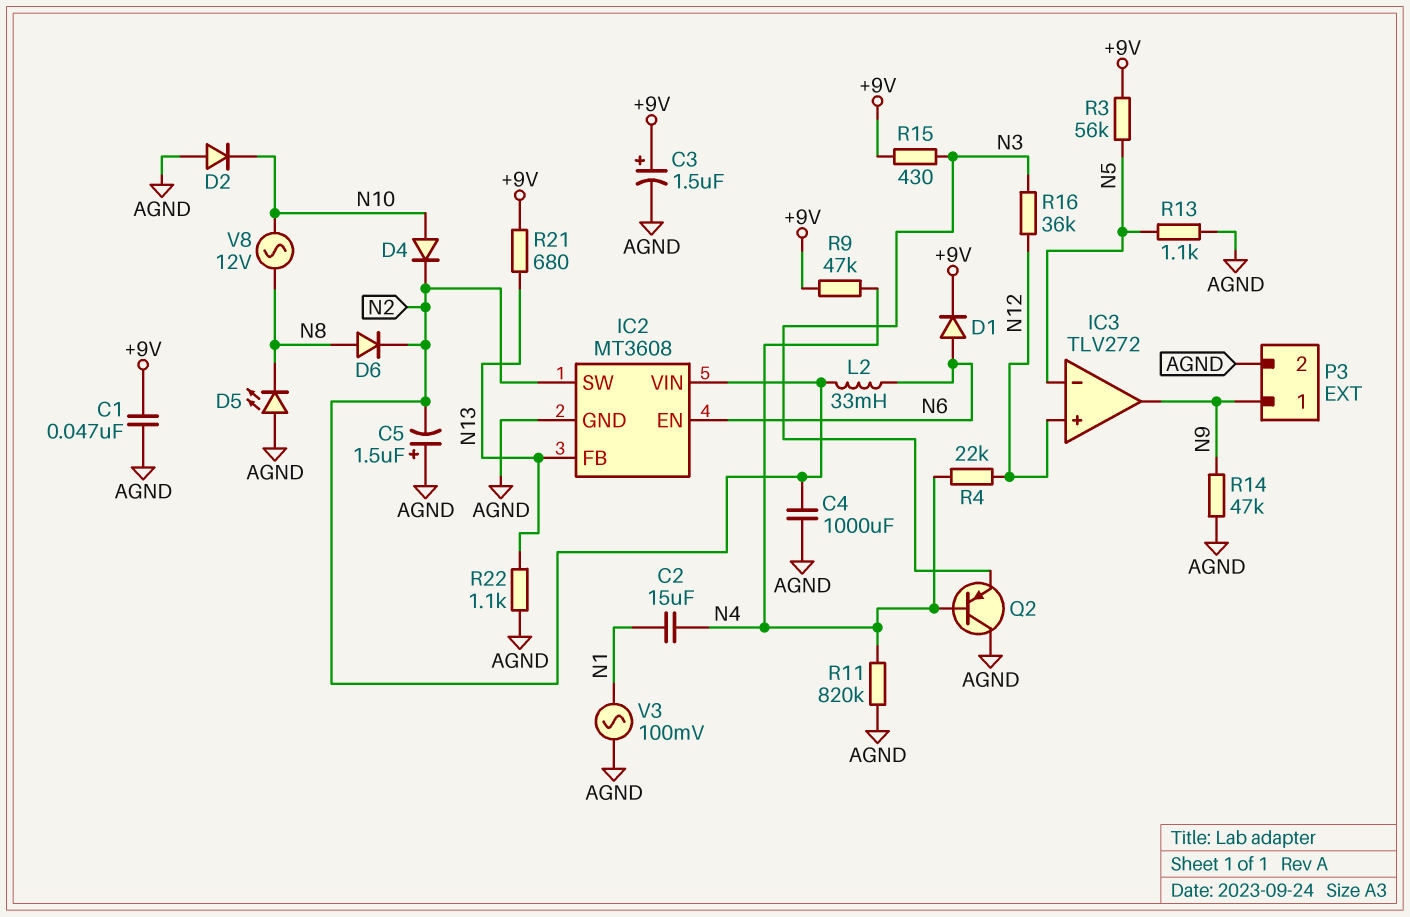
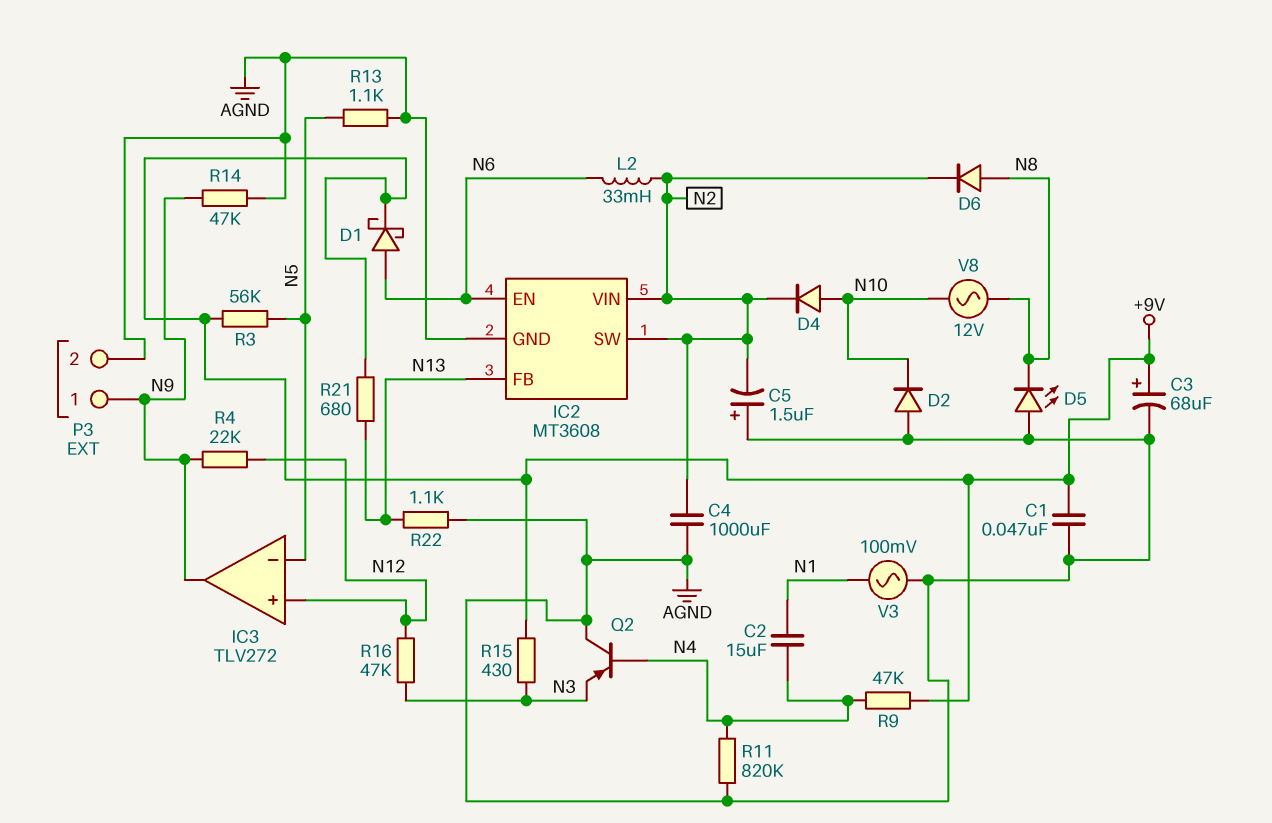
C3: 1.5uF (plus +9V, minus AGND) -> 68uF (plus +9V, minus AGND)
D1: diode (A N6, K +9V) -> schottky (A N6, K +9V)
R4: 22k (N4, N12) -> 22k (N9, N12)
R16: 36k (N3, N12) -> 47k (N3, N12)

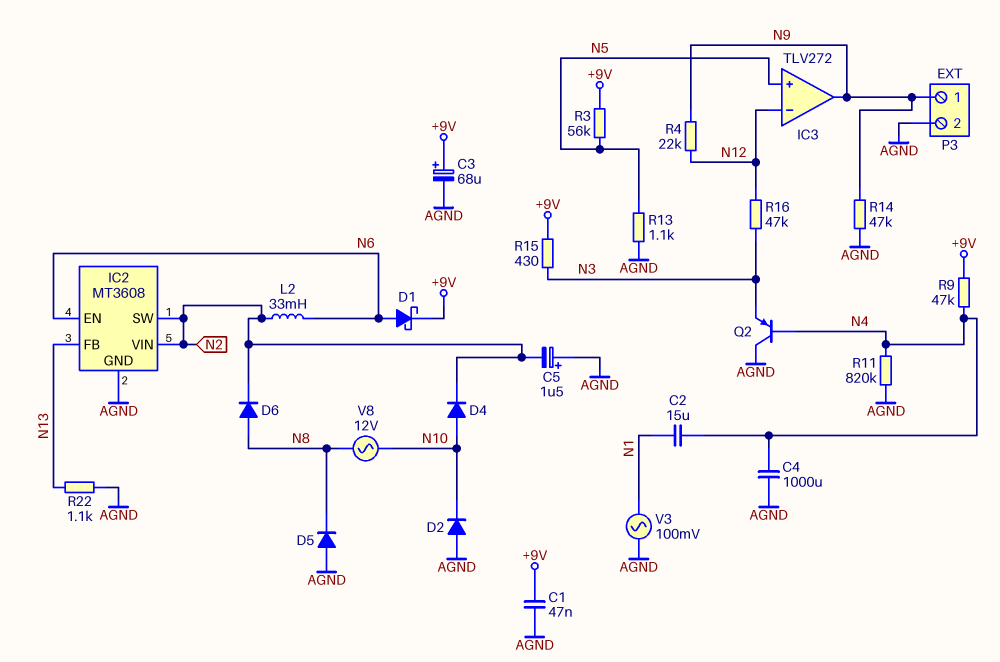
C4: 1000uF (AGND, N2) -> 1000uF (AGND, N4)
D5: LED (A AGND, K N8) -> diode (A AGND, K N8)
IC3 pin in+: N12 -> N5
IC3 pin in-: N5 -> N12
R21: 680 (+9V, N13) -> none

